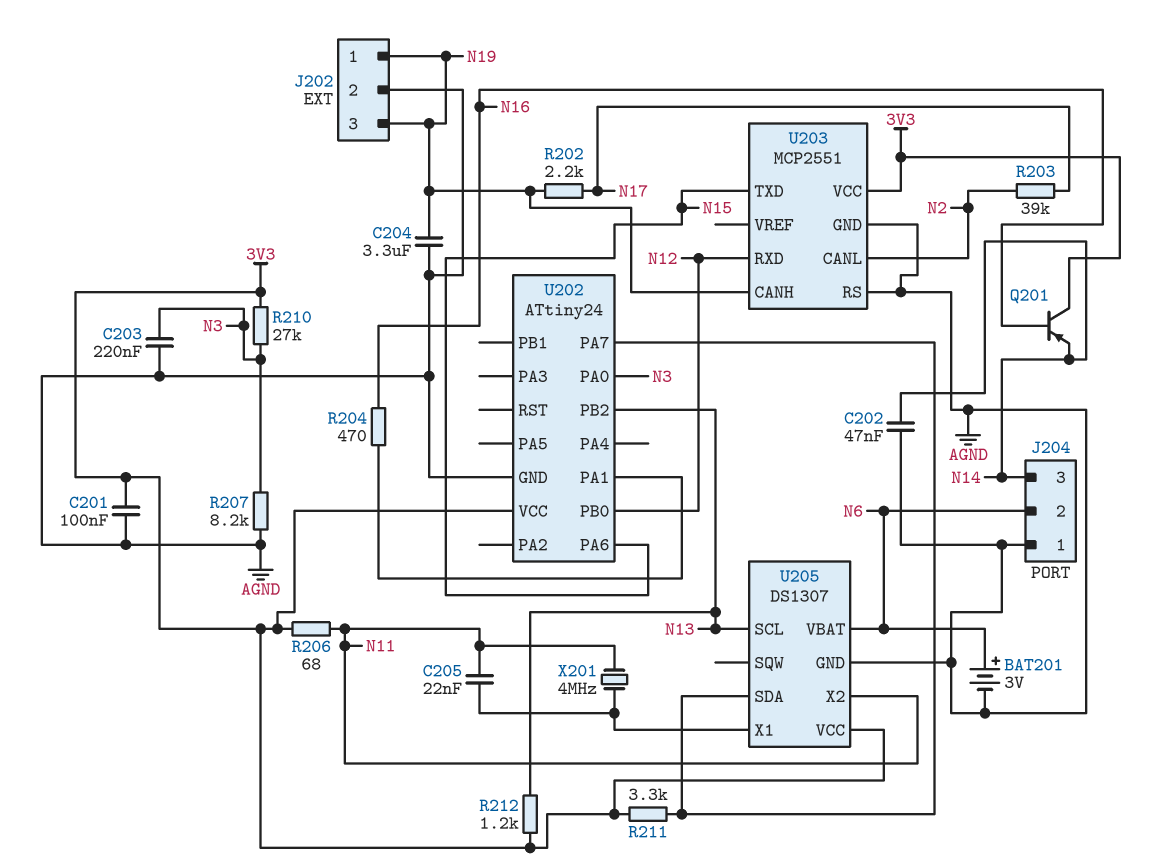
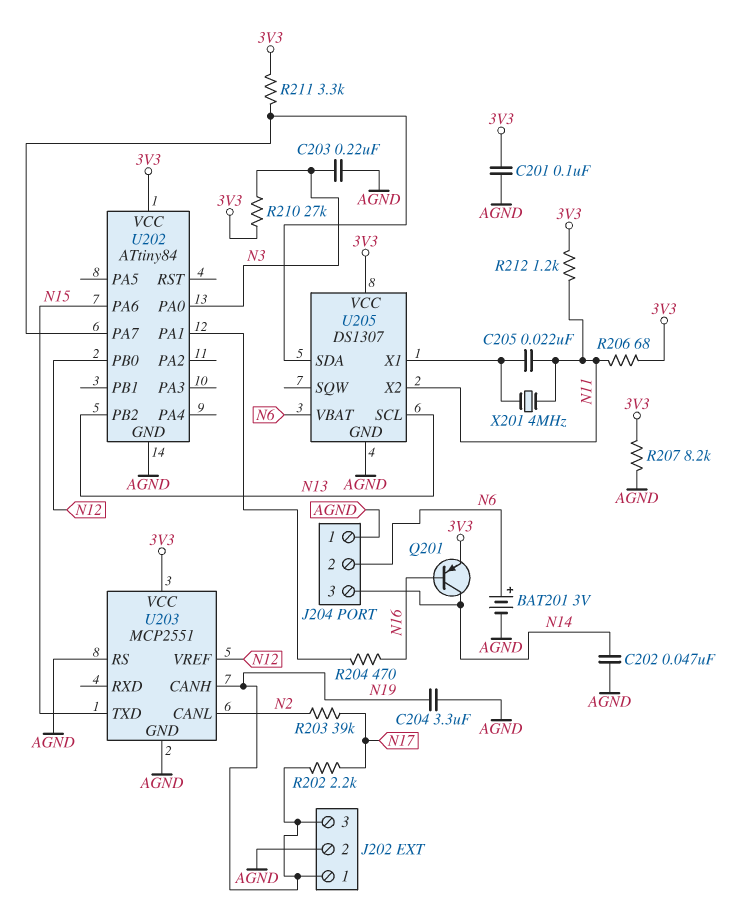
Q201: PNP (B N16, C 3V3, E N14) -> PNP (B N16, C N14, E 3V3)
R207: 8.2k (AGND, N3) -> 8.2k (3V3, AGND)
R212: 1.2k (3V3, N13) -> 1.2k (3V3, N11)
U202: ATtiny24 -> ATtiny84
U203 pin RXD: N12 -> none
U203 pin VREF: none -> N12

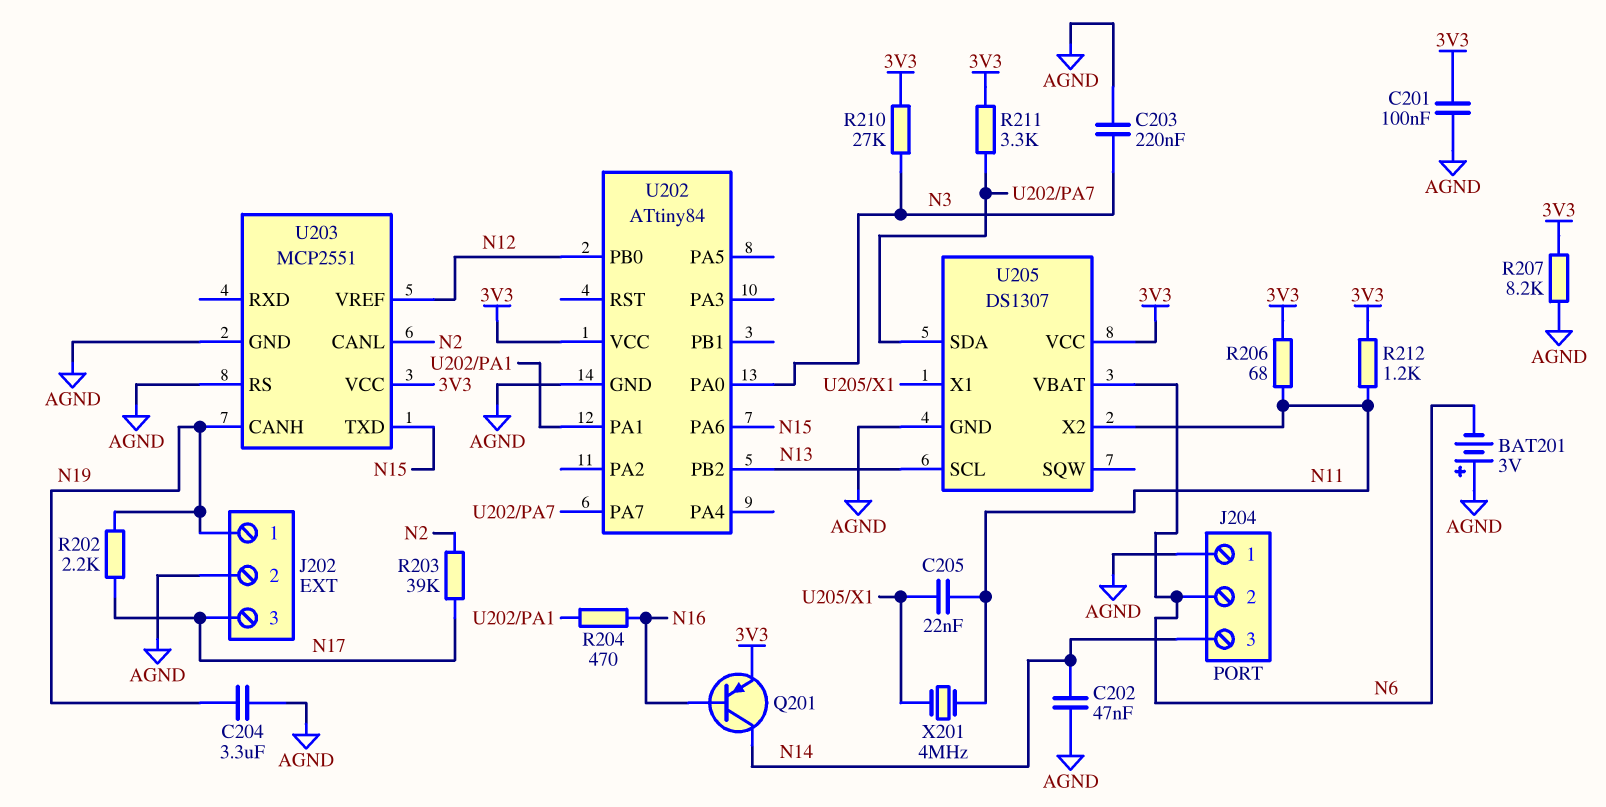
BAT201: 3V (plus N6, minus AGND) -> 3V (plus AGND, minus N6)
J202 pin 3: N19 -> N17

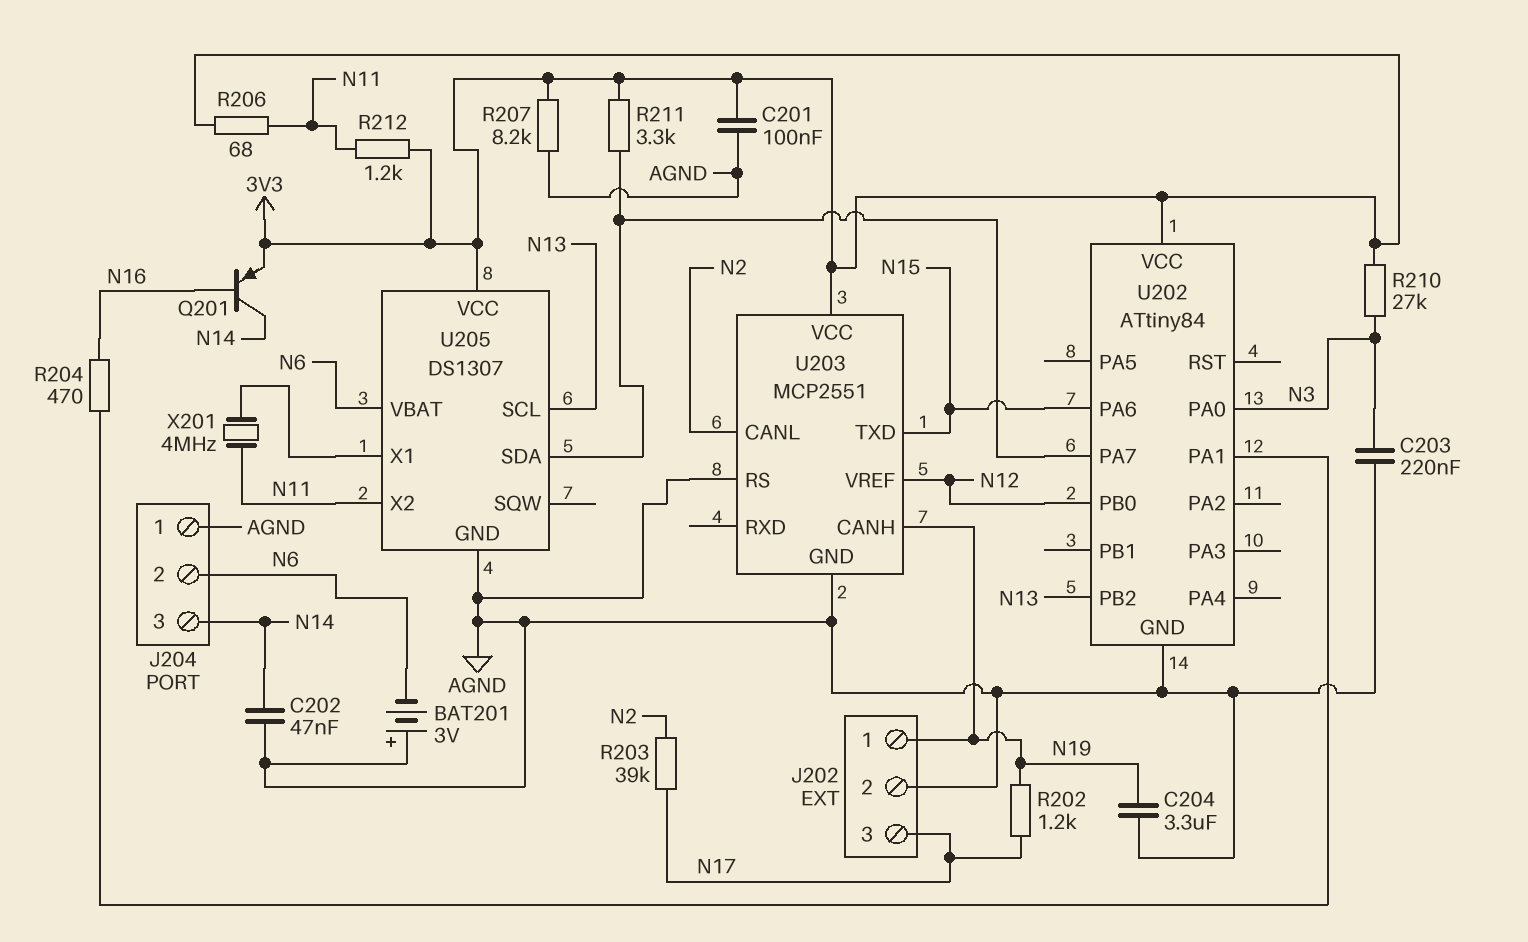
C205: 22nF (N11, U205/X1) -> none
R202: 2.2k (N17, N19) -> 1.2k (N17, N19)

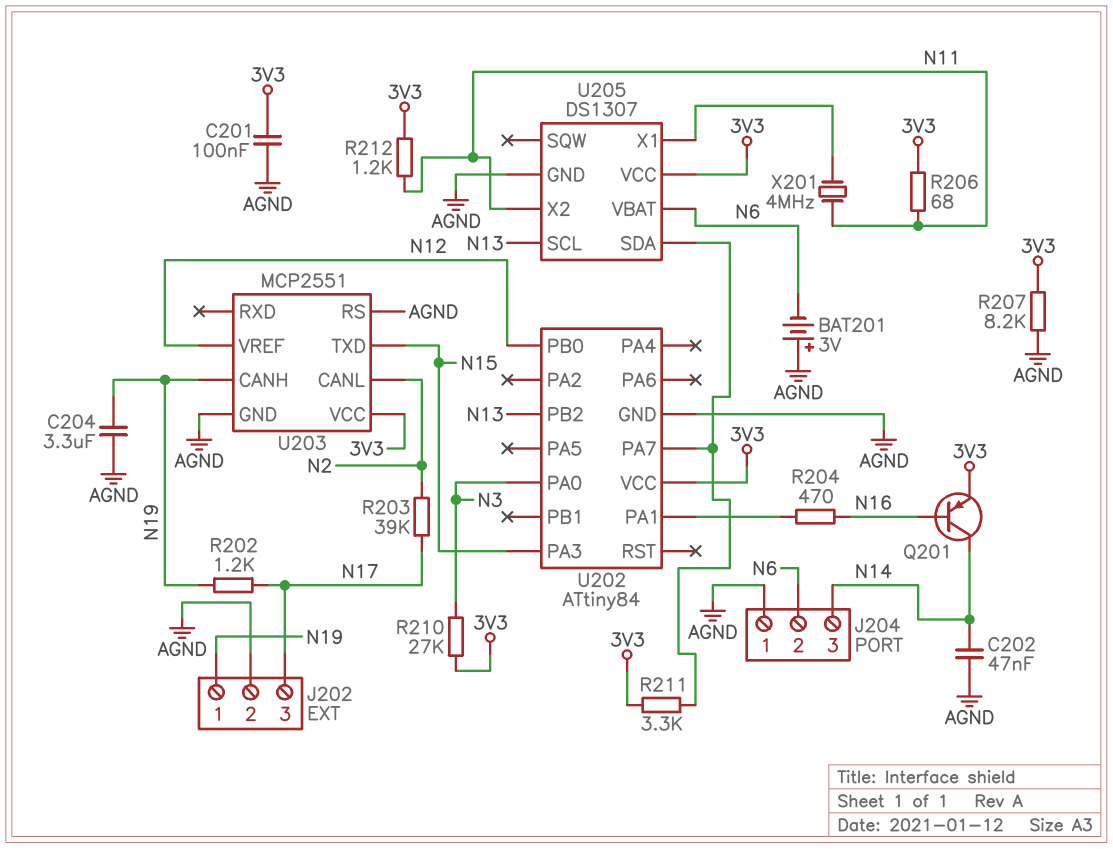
C203: 220nF (AGND, N3) -> none
U202 pin PA3: none -> N15
U202 pin PA6: N15 -> none

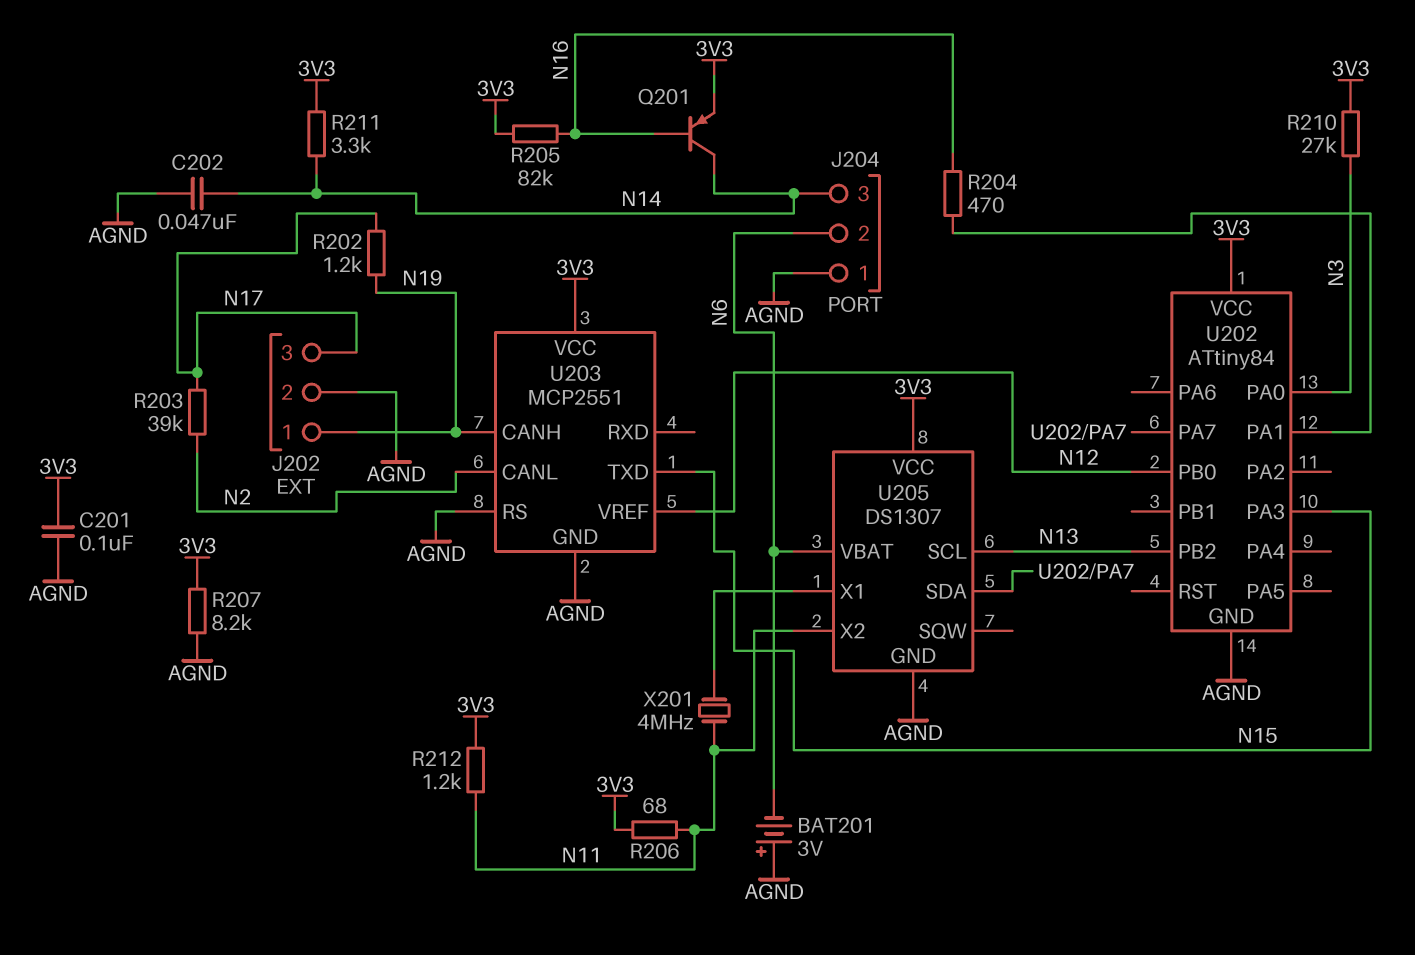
C204: 3.3uF (AGND, N19) -> none
R205: none -> 82k (3V3, N16)
R211: 3.3k (3V3, U202/PA7) -> 3.3k (3V3, N14)

